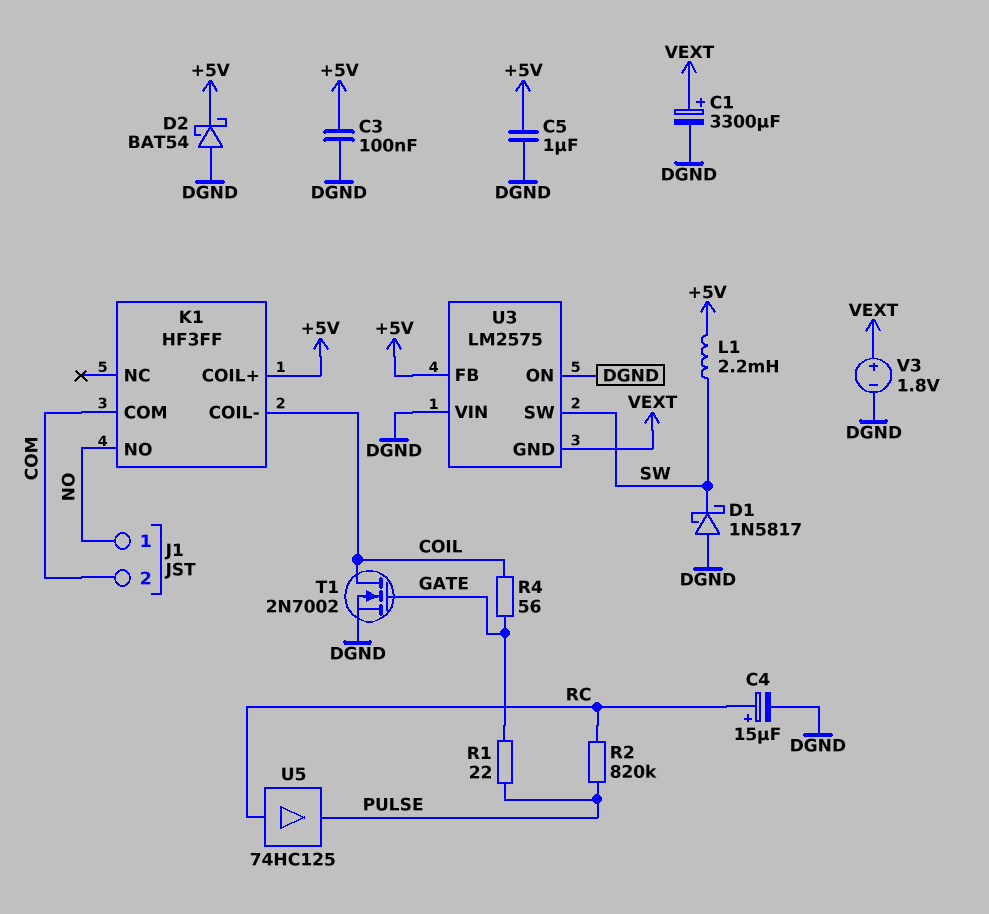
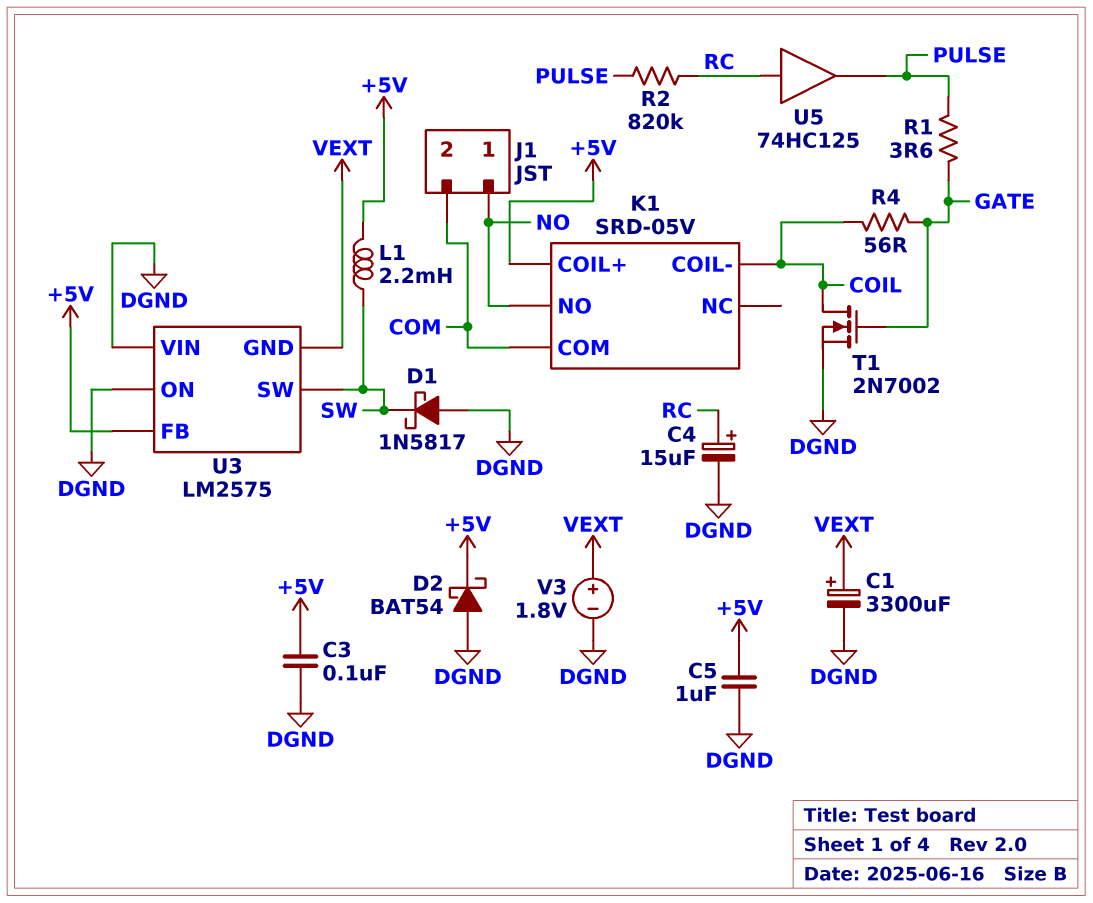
K1: HF3FF -> SRD-05V
R1: 22 (GATE, PULSE) -> 3.6 (GATE, PULSE)

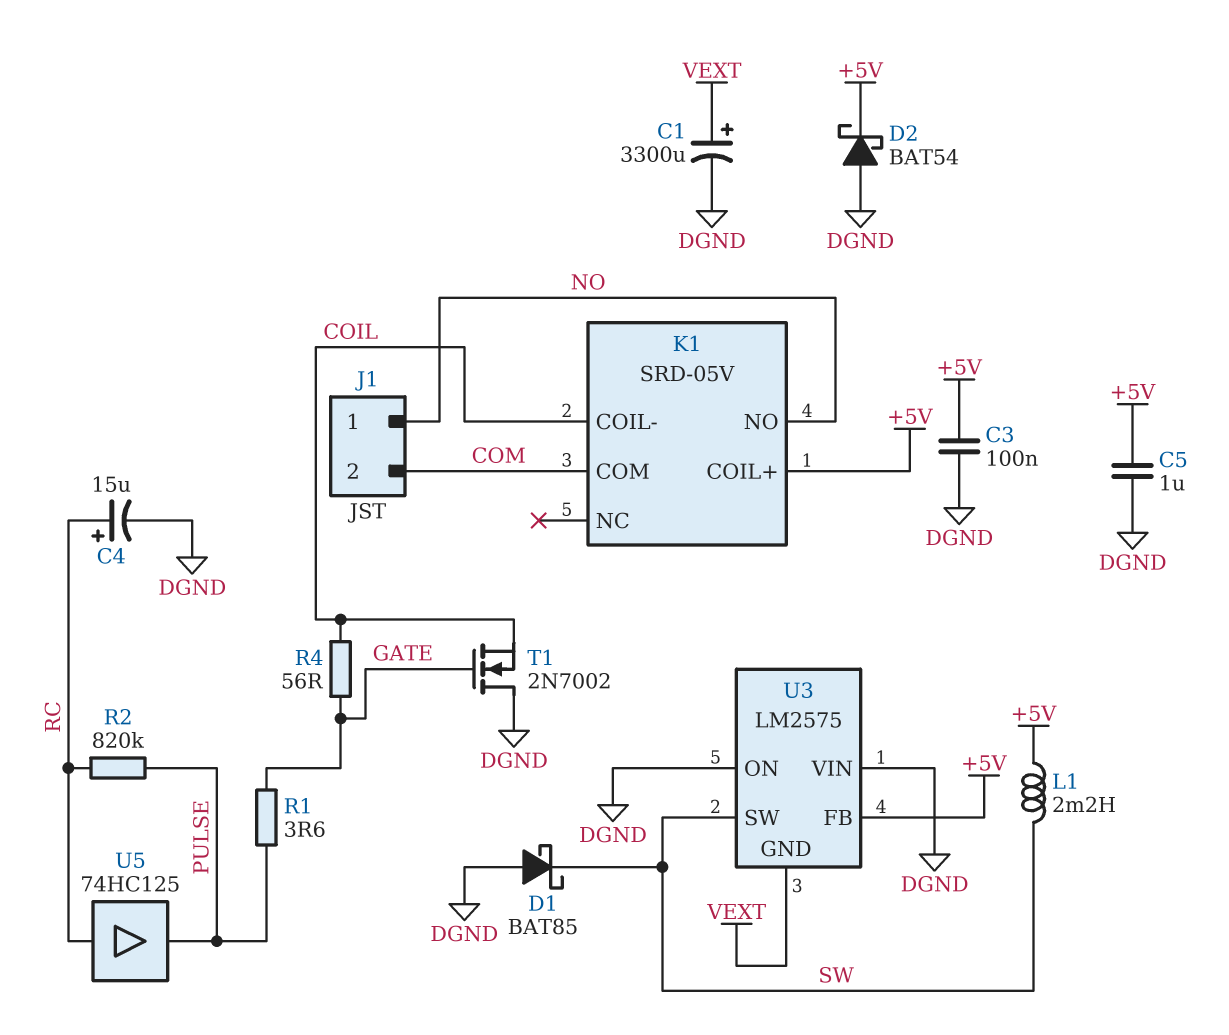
D1: schottky 1N5817 (A DGND, K SW) -> schottky BAT85 (A DGND, K SW)
T1: NMOS 2N7002 (G GATE, D COIL, S DGND) -> NMOS 2N7002 (G GATE, D DGND, S COIL)
V3: 1.8V (plus VEXT, minus DGND) -> none

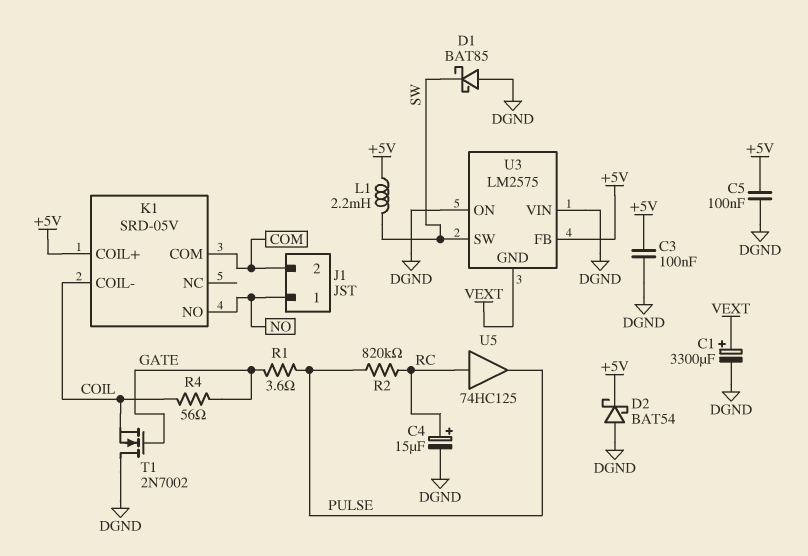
C5: 1uF (+5V, DGND) -> 100nF (+5V, DGND)

